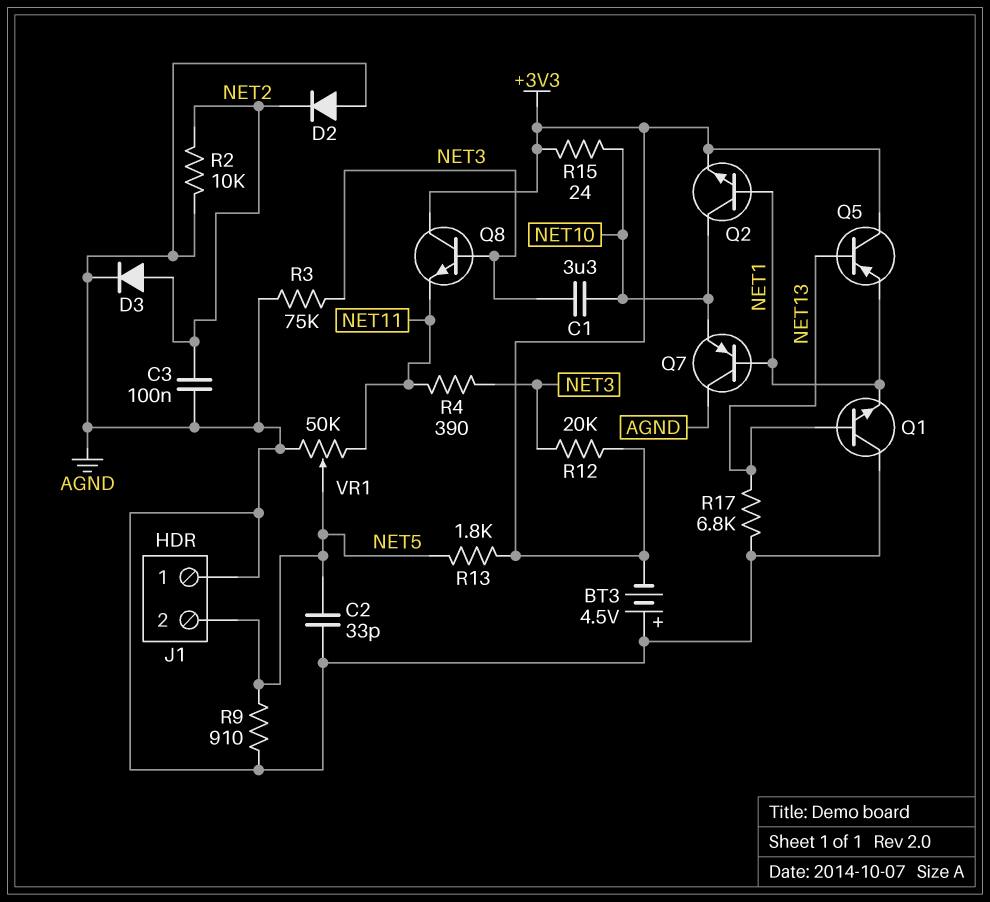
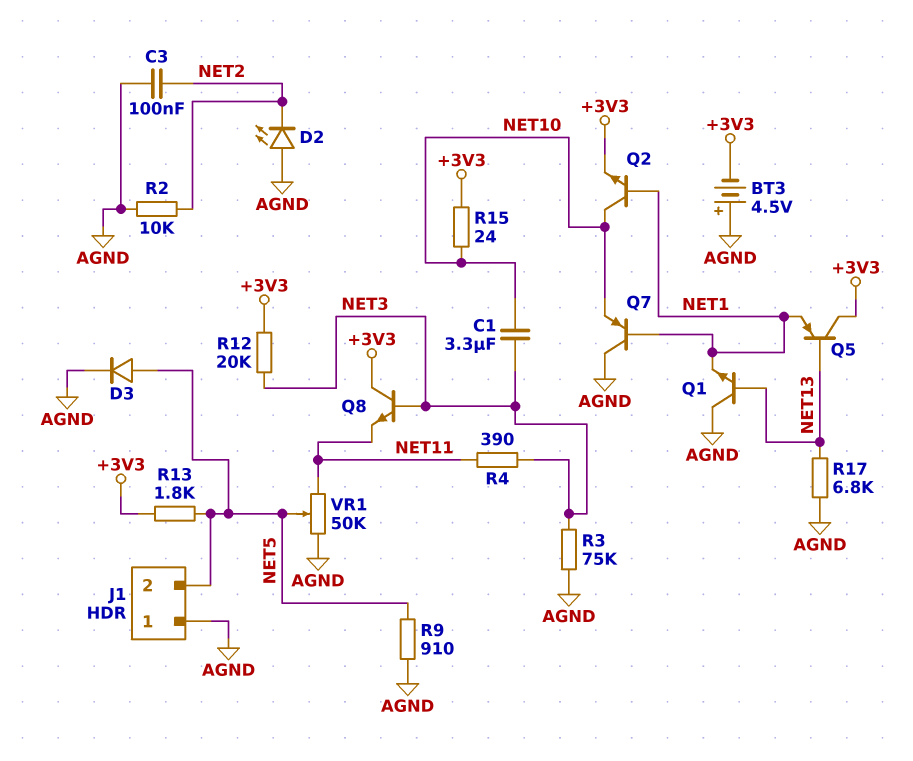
C2: 33pF (AGND, NET5) -> none
D2: diode (A AGND, K NET2) -> LED (A AGND, K NET2)
D3: diode (A NET2, K AGND) -> diode (A NET5, K AGND)

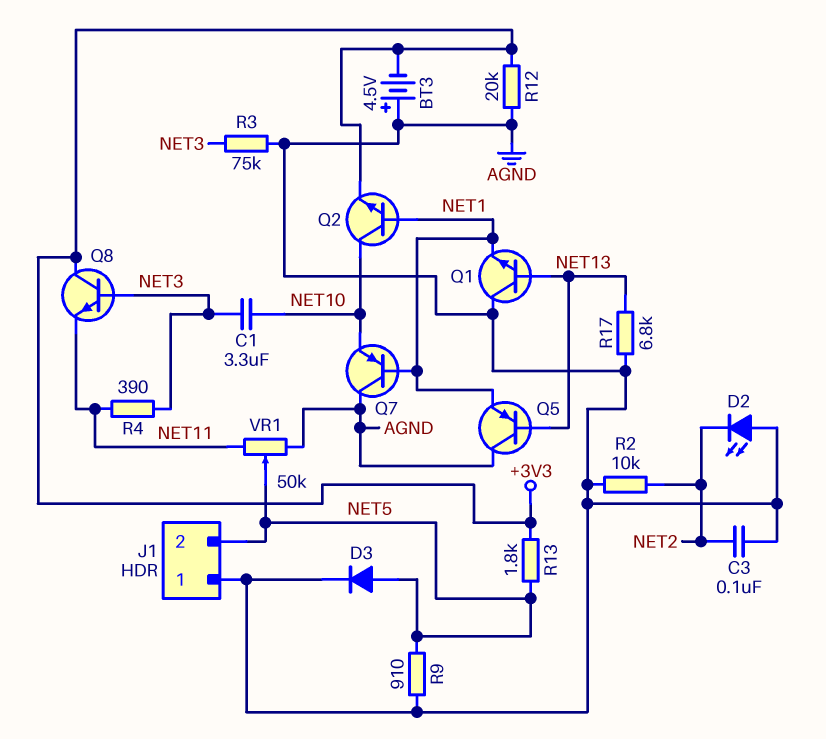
Q5: PNP (B NET13, C +3V3, E NET1) -> PNP (B NET13, C AGND, E NET1)
R12: 20k (+3V3, NET3) -> 20k (+3V3, AGND)
R15: 24 (+3V3, NET10) -> none

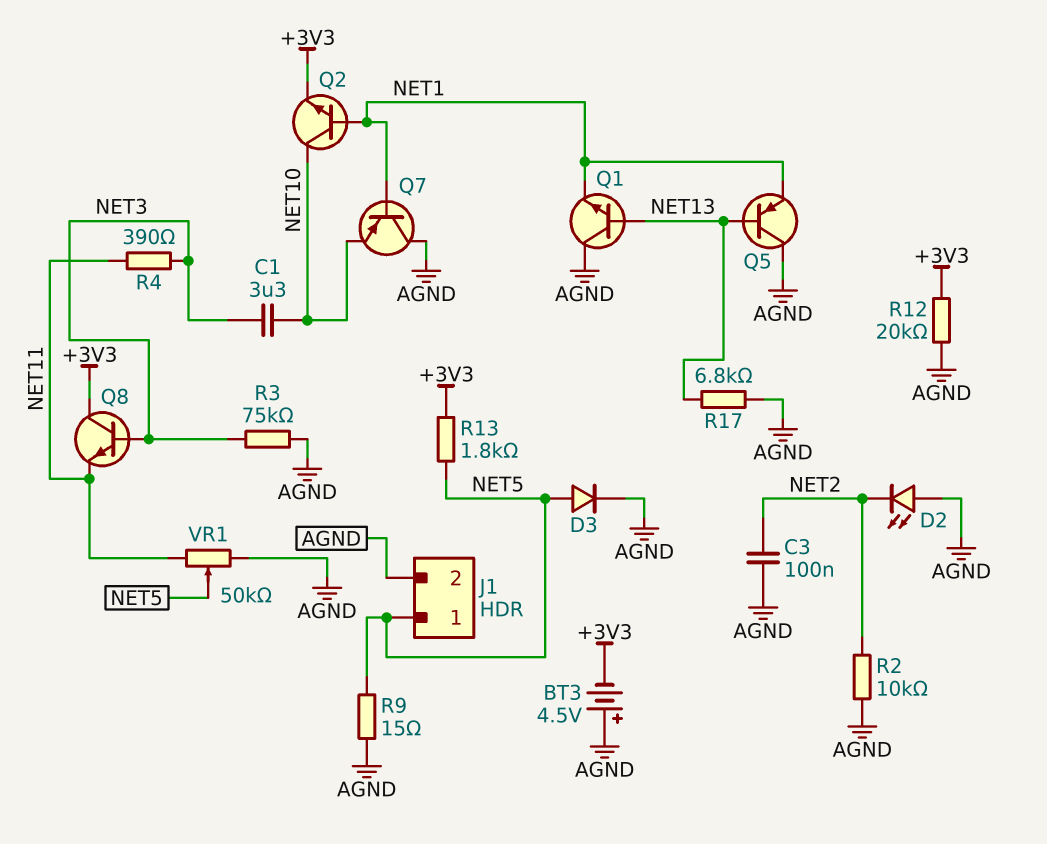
J1 pin 1: AGND -> NET5
J1 pin 2: NET5 -> AGND
R9: 910 (AGND, NET5) -> 15 (AGND, NET5)

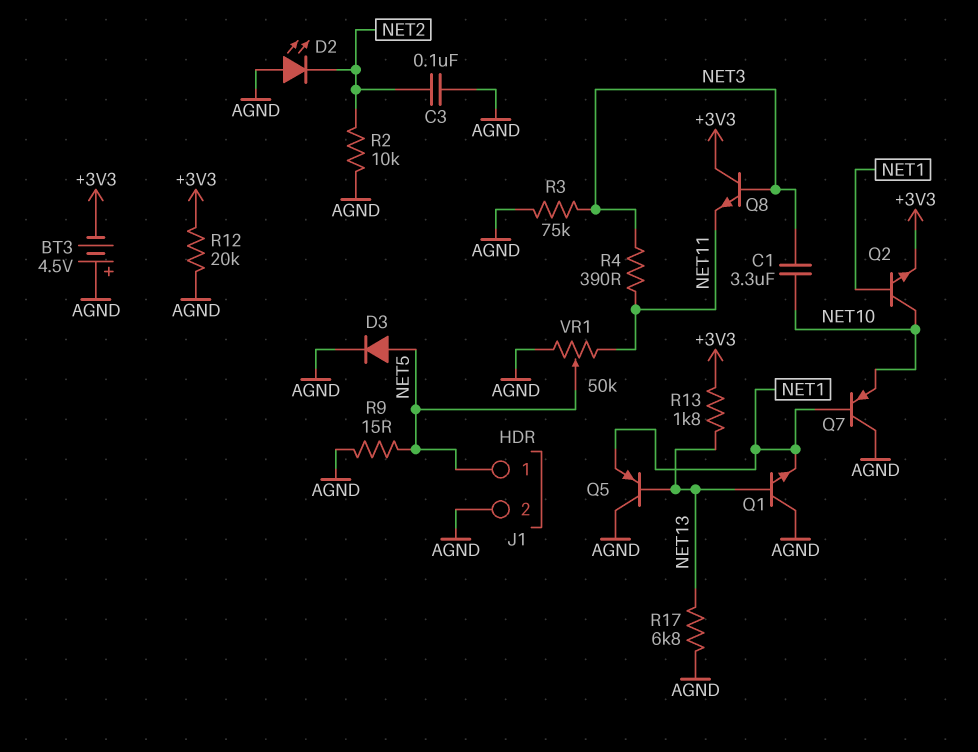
R13: 1.8k (+3V3, NET5) -> 1.8k (+3V3, NET13)

